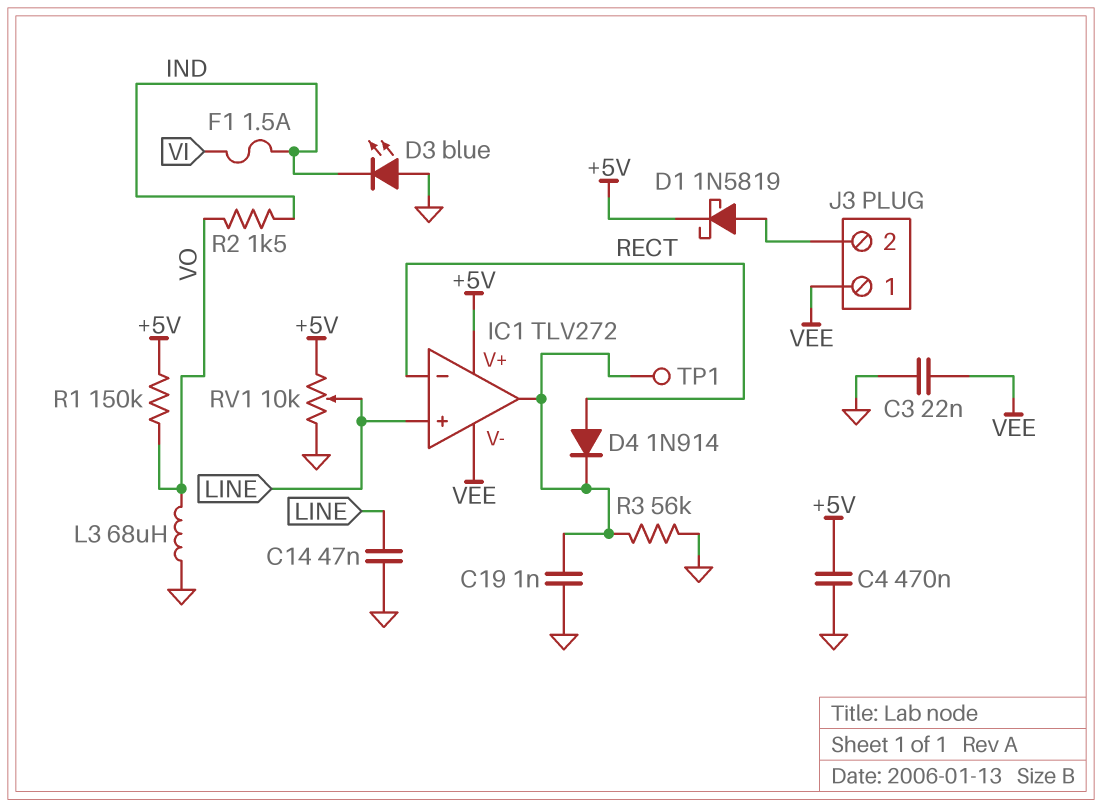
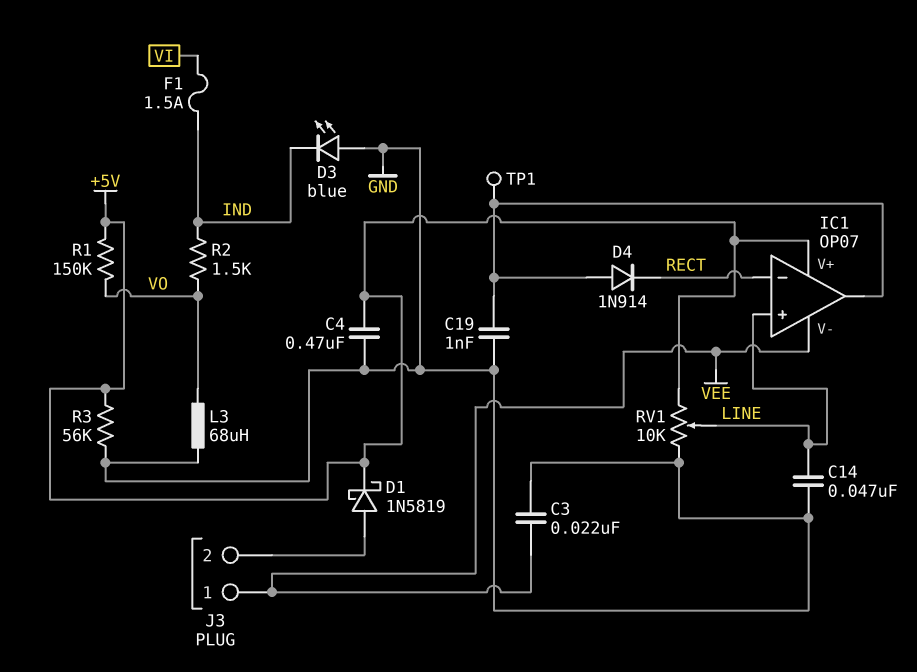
D4: diode 1N914 (A RECT, K IC1/out) -> diode 1N914 (A IC1/out, K RECT)
IC1: TLV272 -> OP07
R3: 56k (GND, IC1/out) -> 56k (+5V, GND)

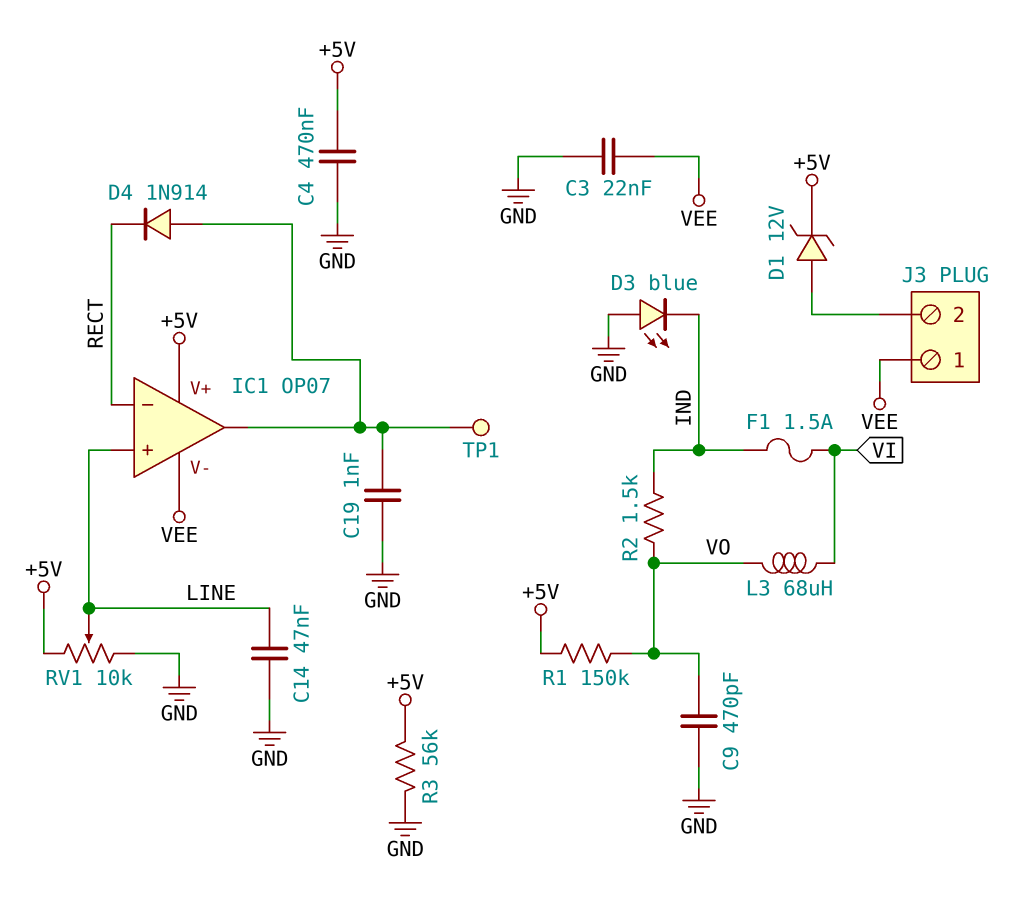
C9: none -> 470pF (GND, VO)
D1: schottky 1N5819 (A J3/2, K +5V) -> zener 12V (A J3/2, K +5V)
L3: 68uH (GND, VO) -> 68uH (VI, VO)

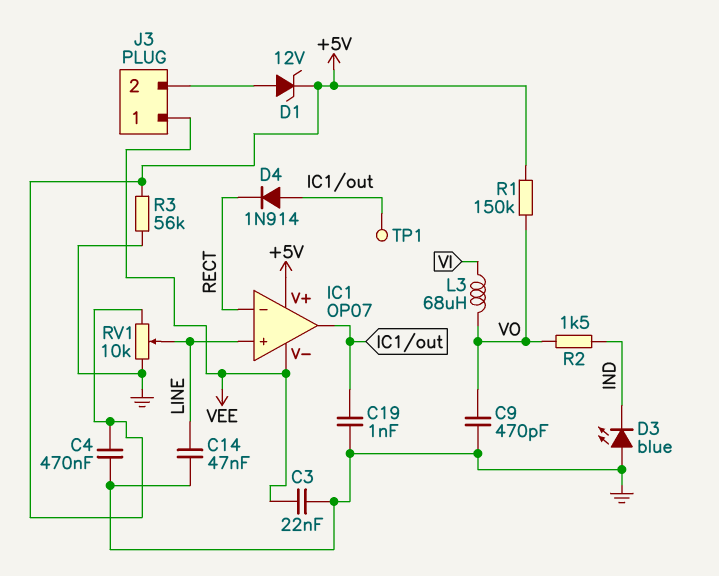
F1: 1.5A (IND, VI) -> none

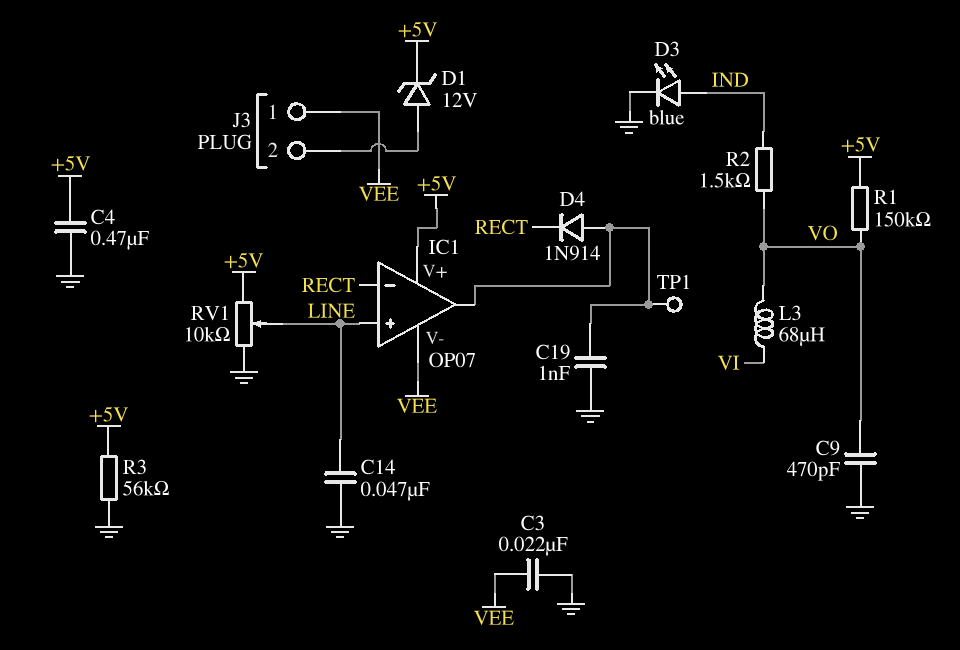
D3: LED blue (A GND, K IND) -> LED blue (A IND, K GND)

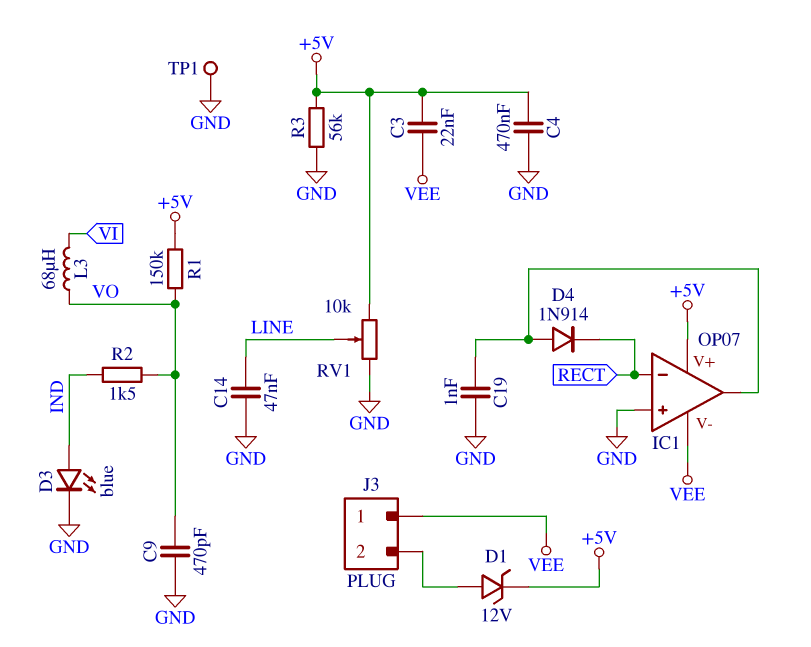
C3: 22nF (GND, VEE) -> 22nF (+5V, VEE)
IC1 pin in+: LINE -> GND
TP1: test point (IC1/out) -> test point (GND)

